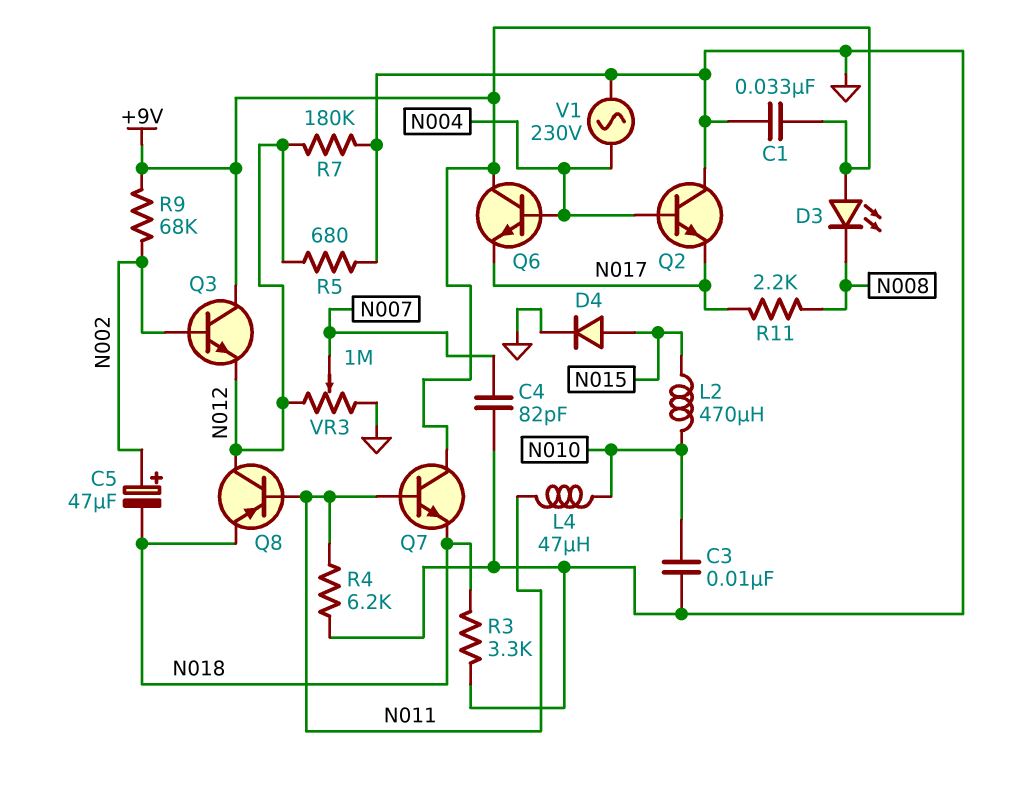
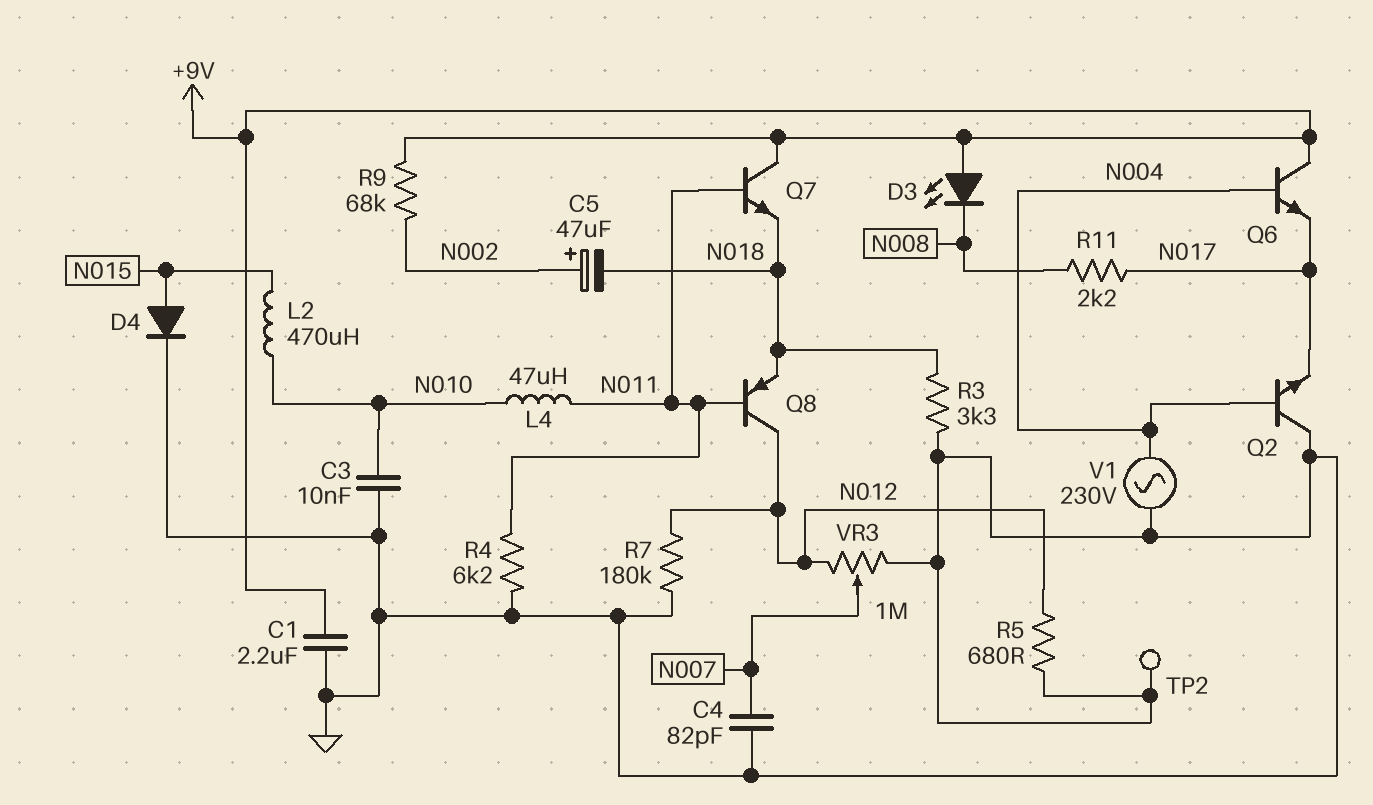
C1: 33nF (+9V, GND) -> 2.2uF (+9V, GND)
Q3: NPN (B N002, C +9V, E N012) -> none
TP2: none -> test point (GND)

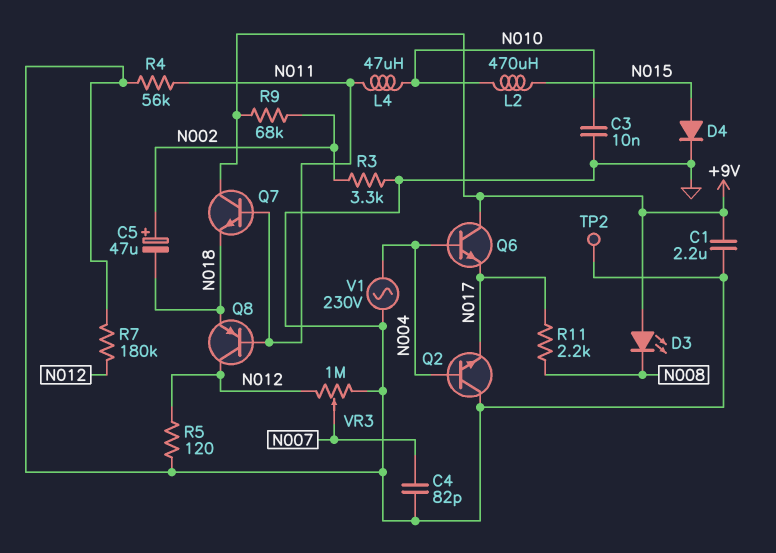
R3: 3.3k (GND, N018) -> 3.3k (GND, N002)
R4: 6.2k (GND, N011) -> 56k (GND, N011)
R5: 680 (GND, N012) -> 120 (GND, N012)

